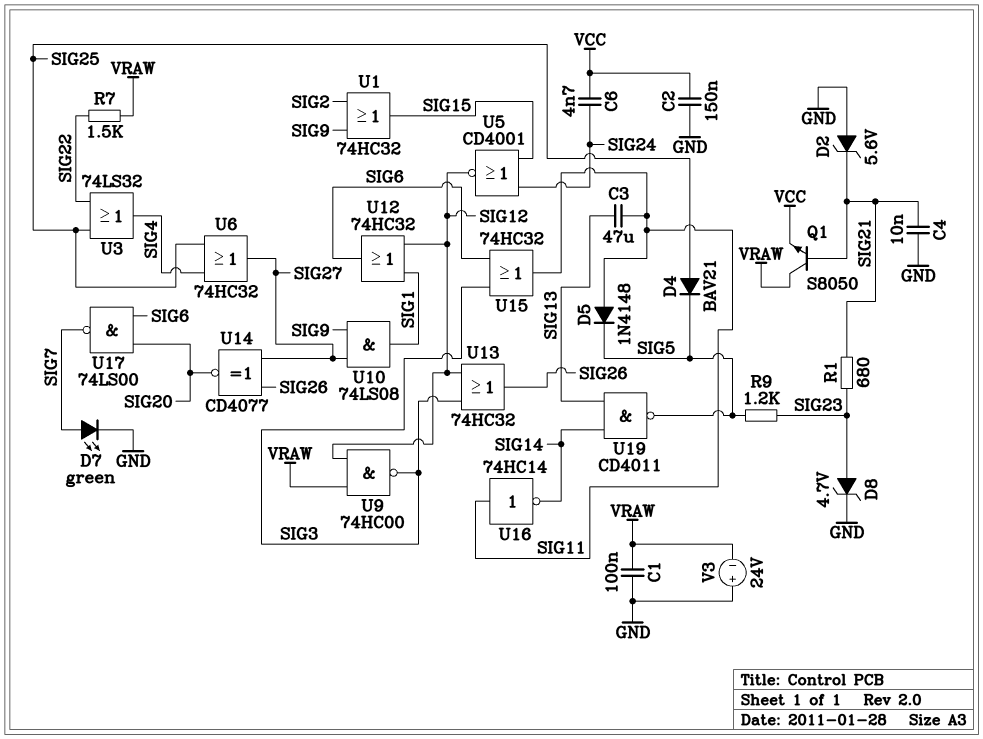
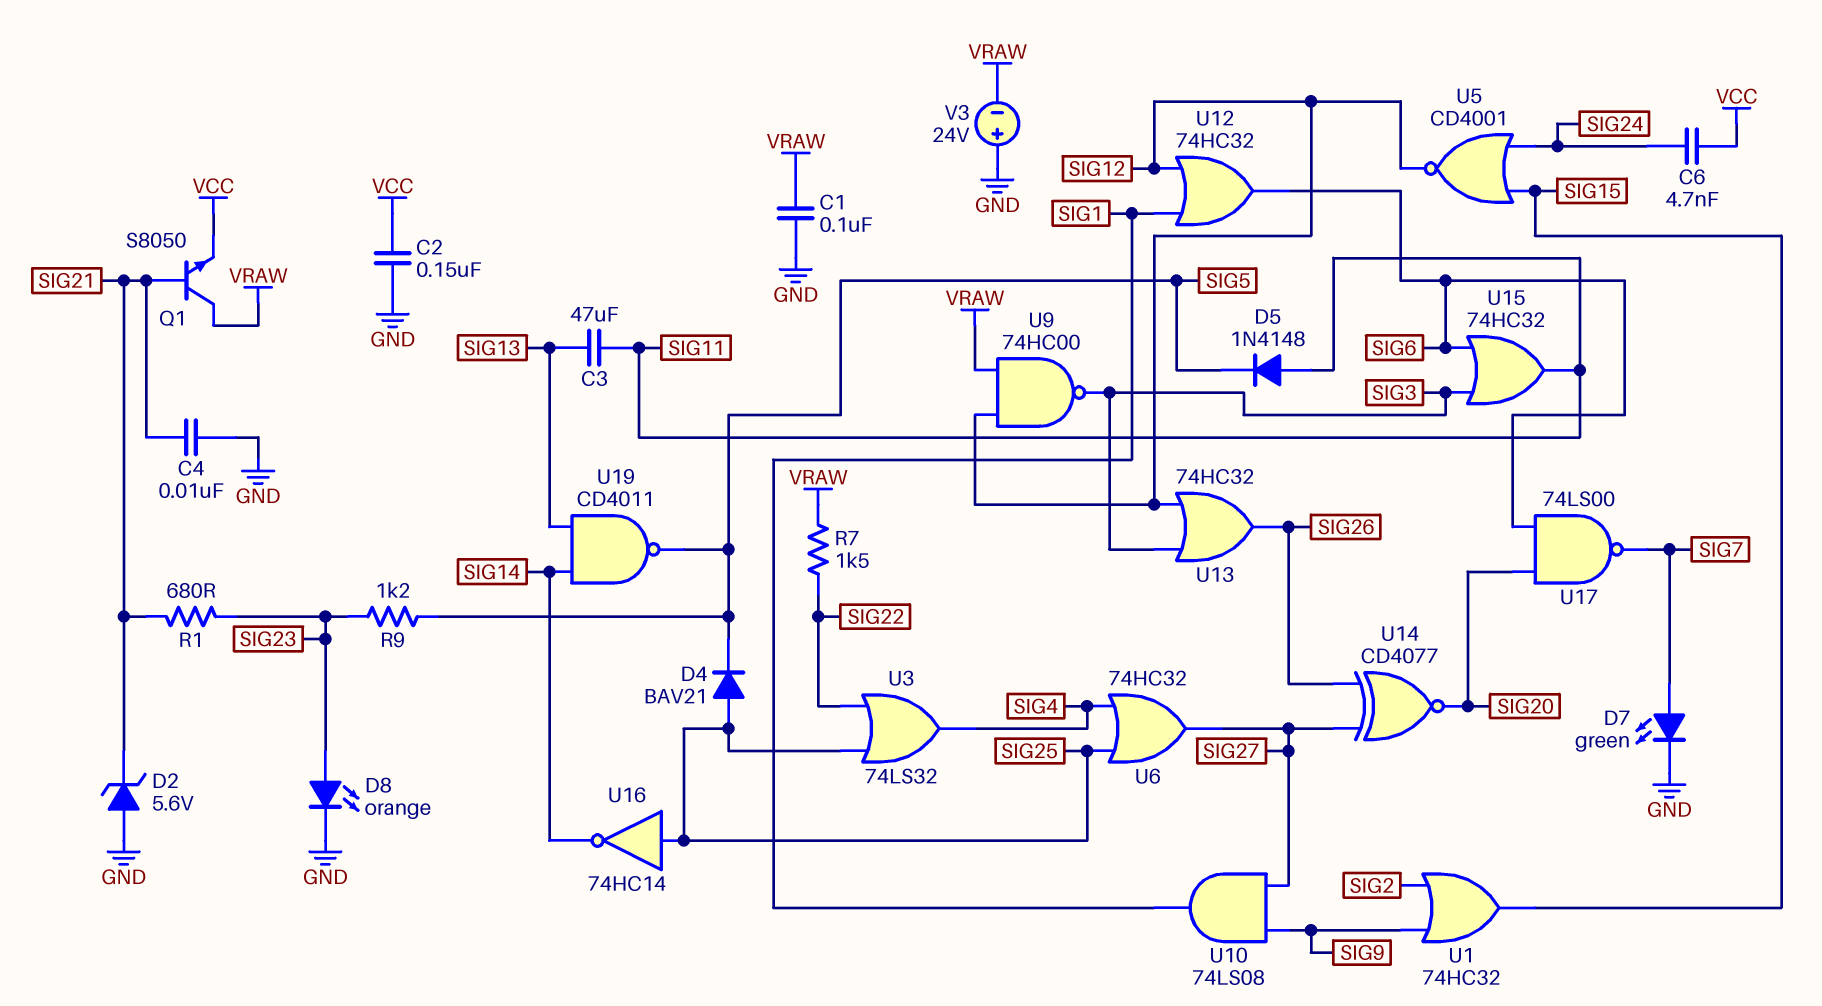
D8: zener 4.7V (A SIG23, K GND) -> LED orange (A SIG23, K GND)
U16: NOT 74HC14 (in SIG11, out SIG14) -> NOT 74HC14 (in SIG25, out SIG14)

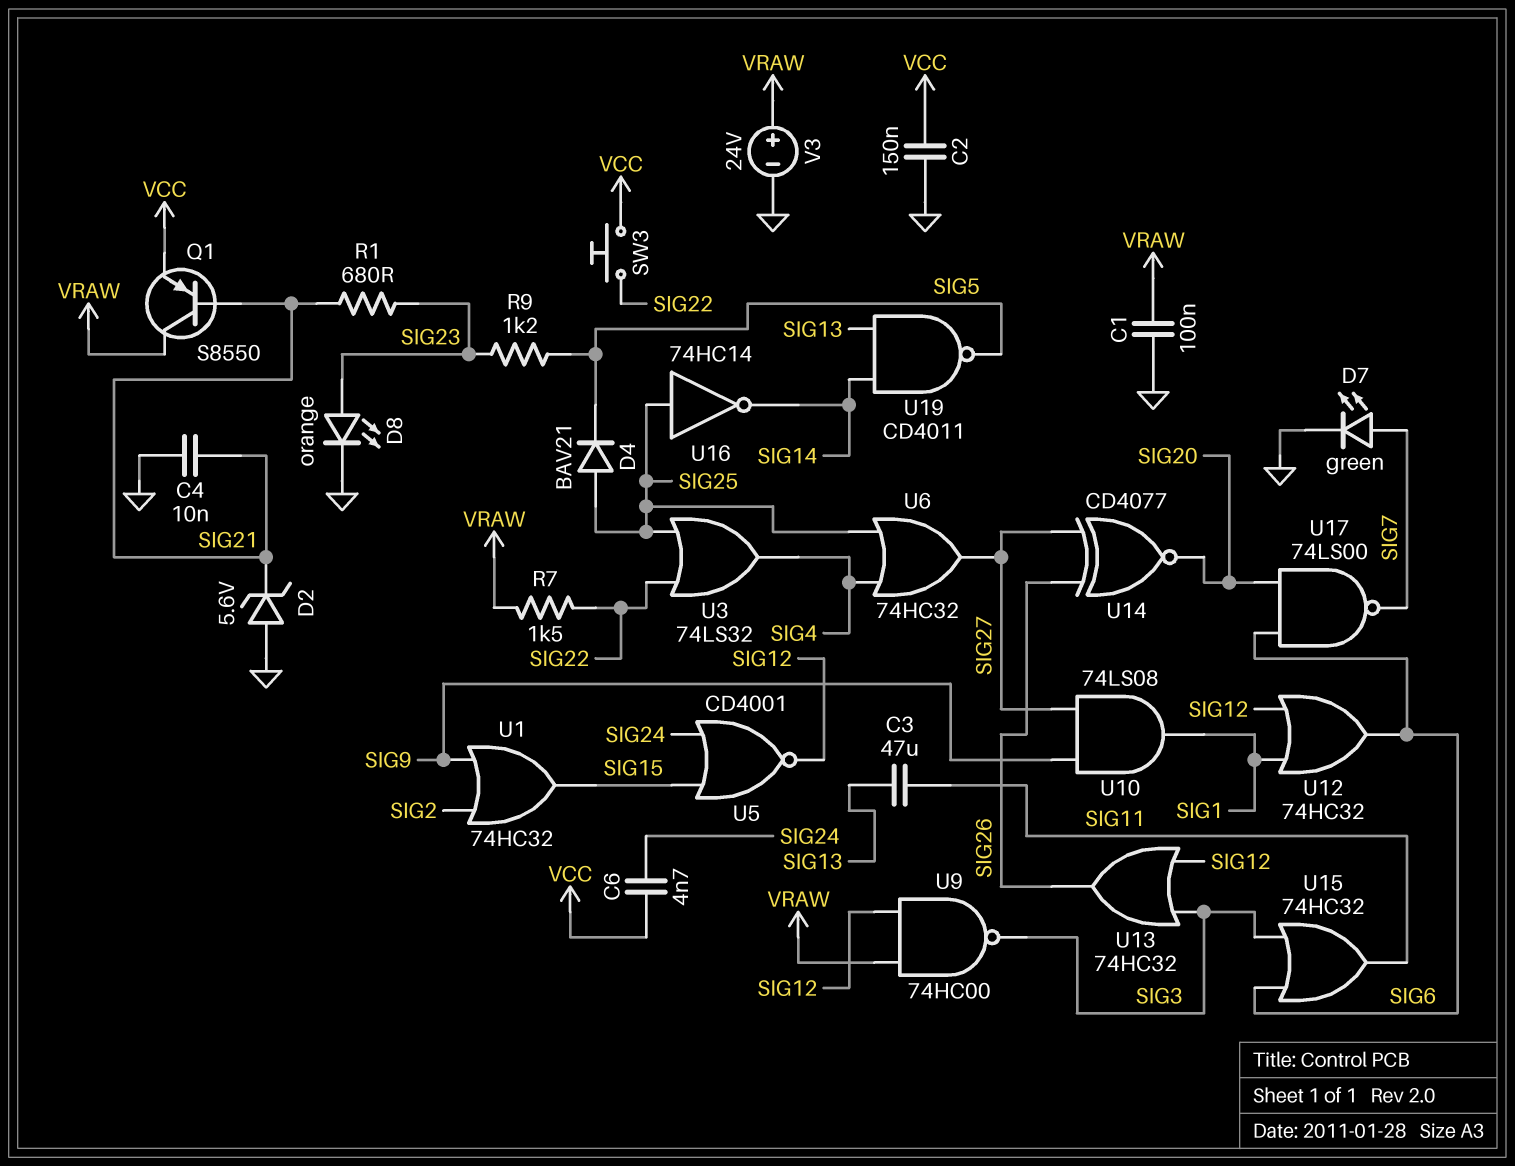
D5: diode 1N4148 (A SIG11, K SIG5) -> none
Q1: NPN S8050 (B SIG21, C VRAW, E VCC) -> PNP S8550 (B SIG21, C VRAW, E VCC)
SW3: none -> button (SIG22, VCC)
V3: 24V (plus GND, minus VRAW) -> 24V (plus VRAW, minus GND)

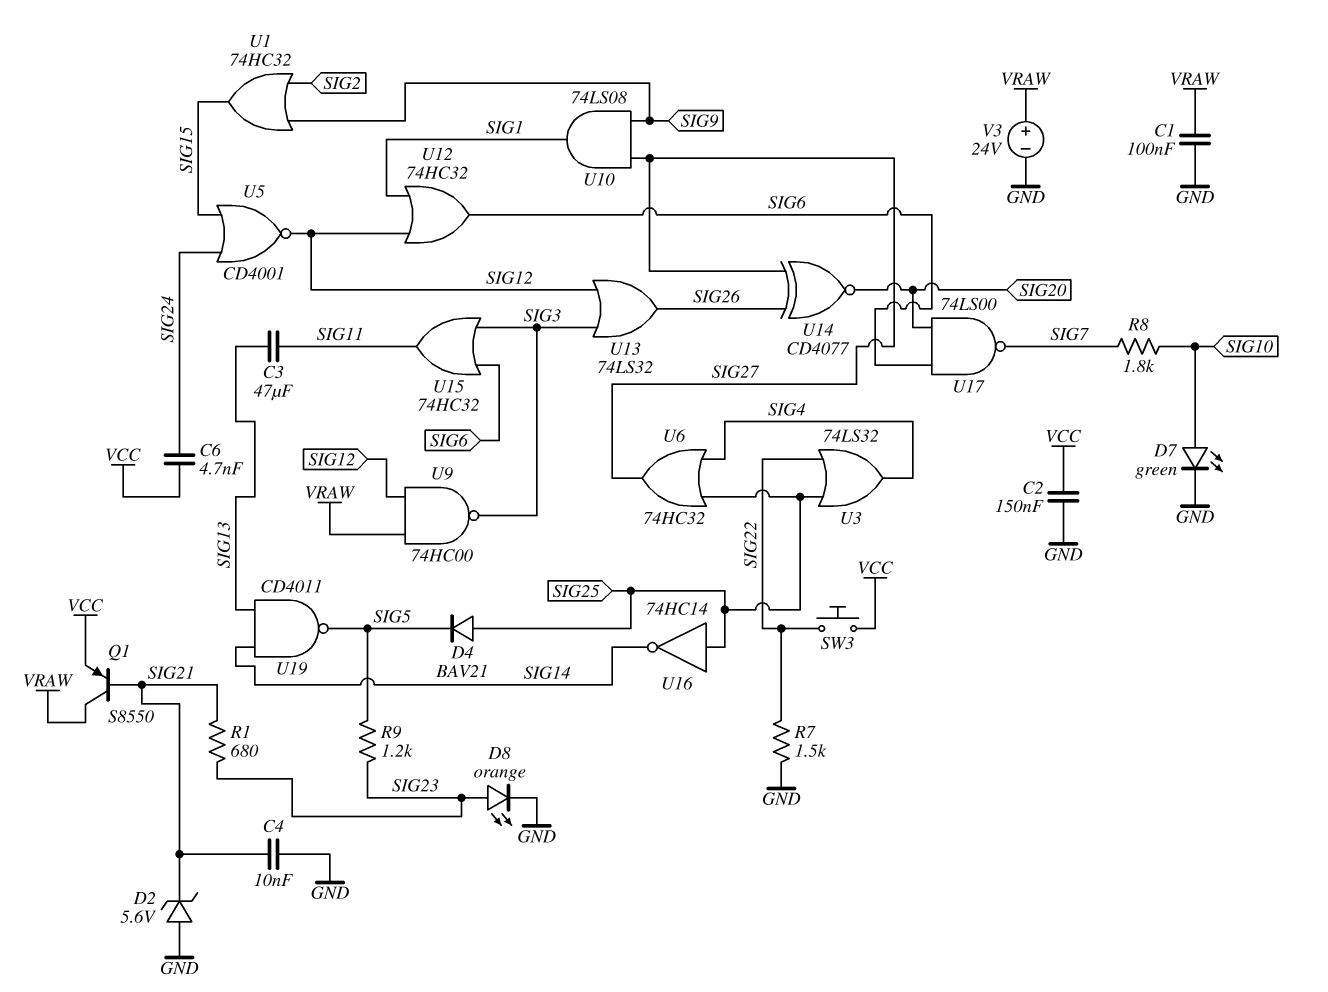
D7: LED green (A SIG7, K GND) -> LED green (A SIG10, K GND)
R7: 1.5k (SIG22, VRAW) -> 1.5k (GND, SIG22)
R8: none -> 1.8k (SIG7, SIG10)
U13: OR 74HC32 (in SIG3, in SIG12, out SIG26) -> OR 74LS32 (in SIG3, in SIG12, out SIG26)

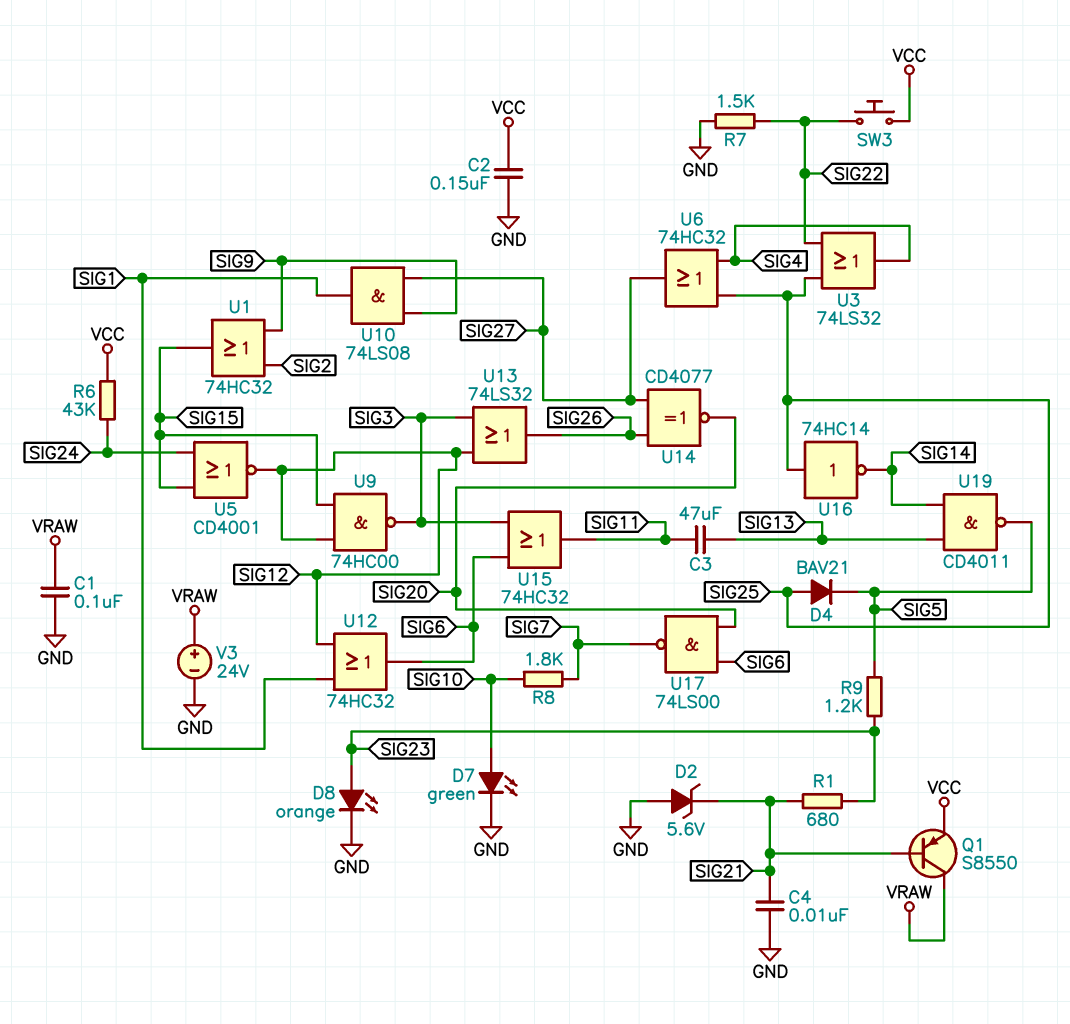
C6: 4.7nF (SIG24, VCC) -> none
R6: none -> 43k (SIG24, VCC)
U9: NAND 74HC00 (in SIG12, in VRAW, out SIG3) -> NAND 74HC00 (in SIG12, in SIG15, out SIG3)

